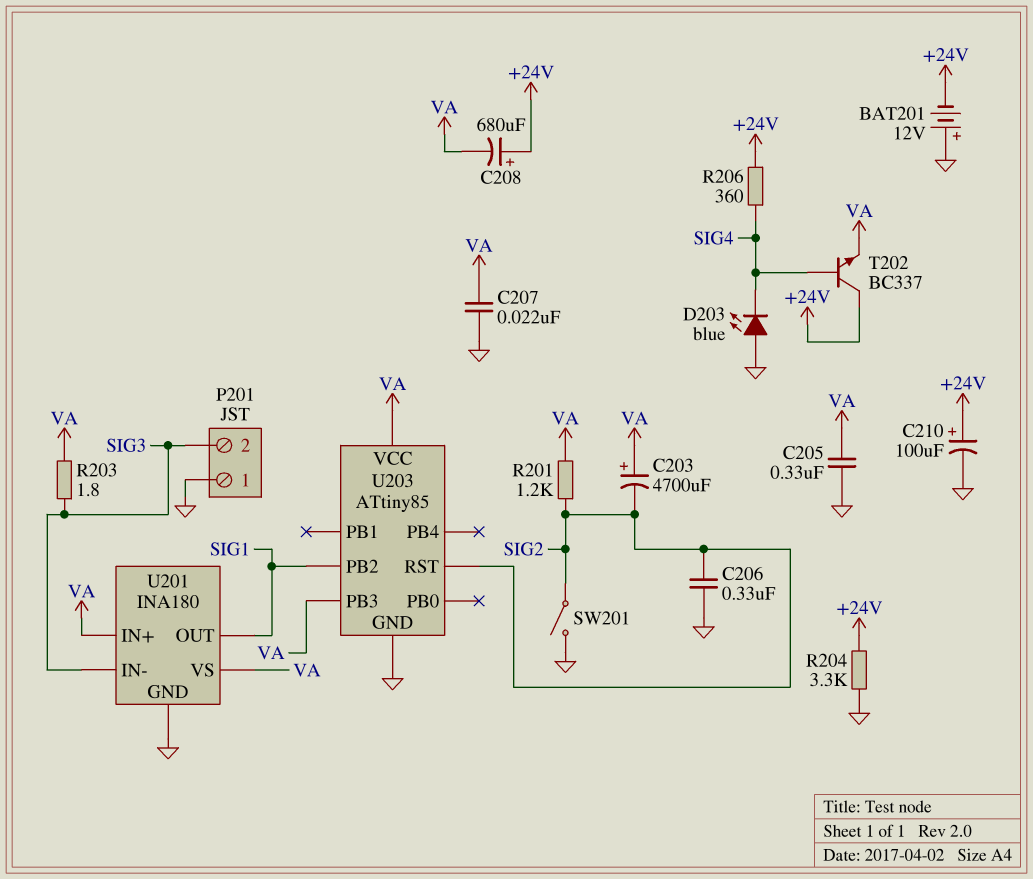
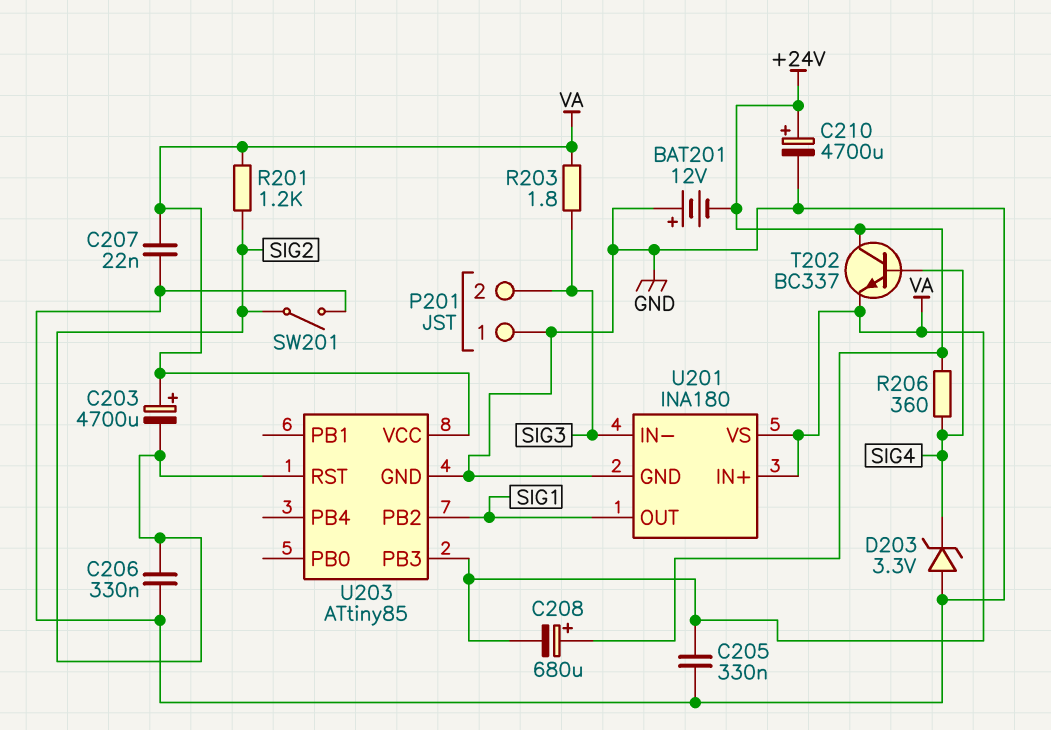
C210: 100uF (plus +24V, minus GND) -> 4700uF (plus +24V, minus GND)
D203: LED blue (A GND, K SIG4) -> zener 3.3V (A GND, K SIG4)
R204: 3.3k (+24V, GND) -> none

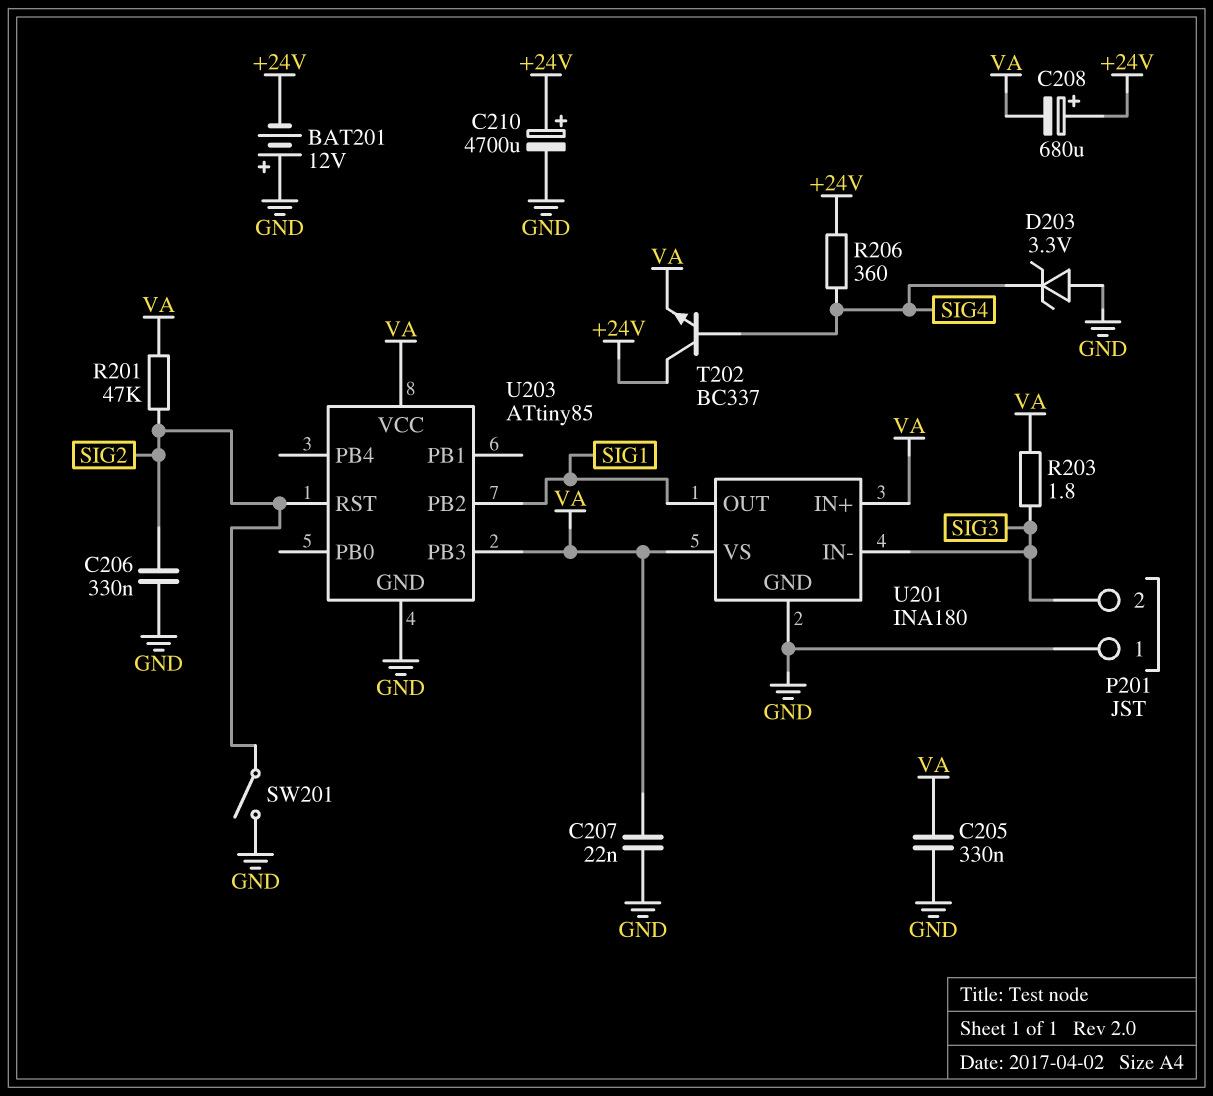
C203: 4700uF (plus VA, minus SIG2) -> none
R201: 1.2k (SIG2, VA) -> 47k (SIG2, VA)

